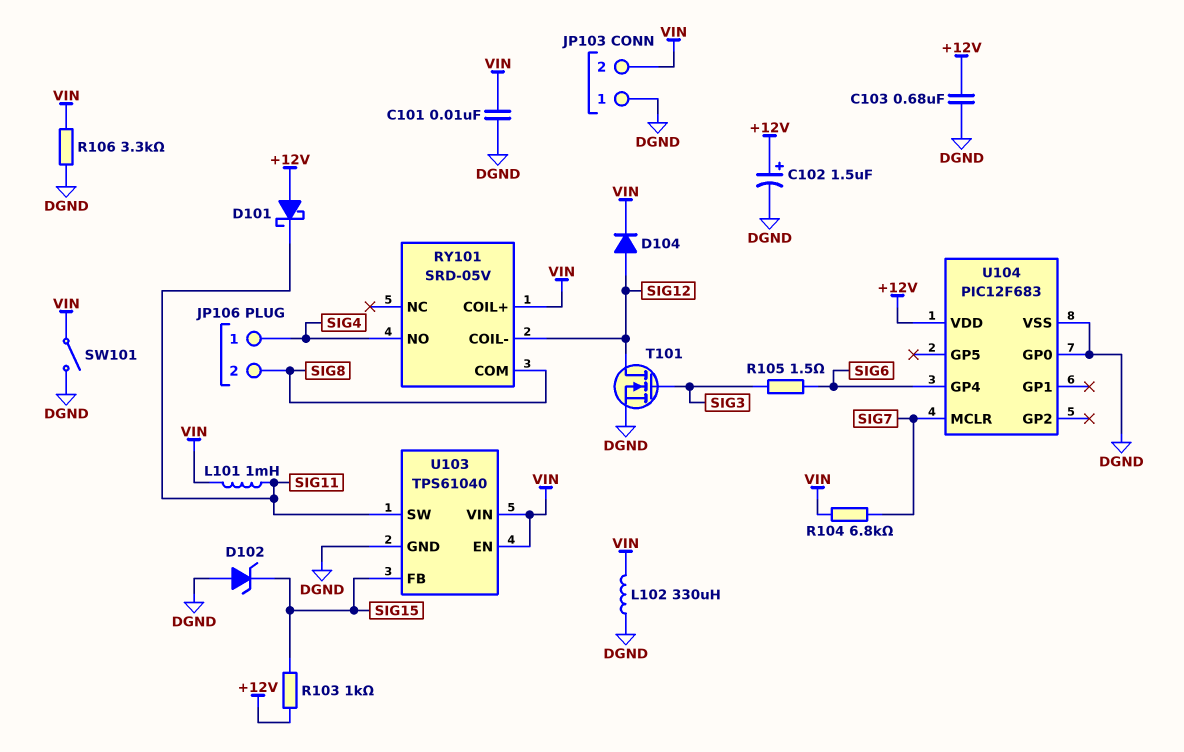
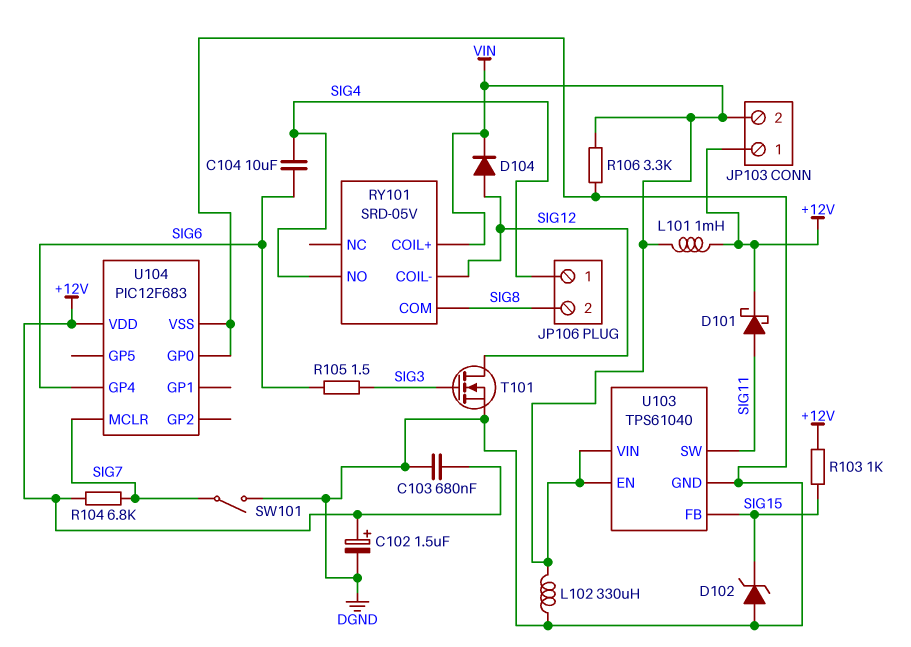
C101: 10nF (DGND, VIN) -> none
C104: none -> 10uF (SIG4, SIG6)
D101: schottky (A +12V, K SIG11) -> schottky (A SIG11, K +12V)
JP103 pin 1: DGND -> +12V
L101: 1mH (SIG11, VIN) -> 1mH (+12V, VIN)
R104: 6.8k (SIG7, VIN) -> 6.8k (+12V, SIG7)
SW101: switch (DGND, VIN) -> switch (DGND, SIG7)

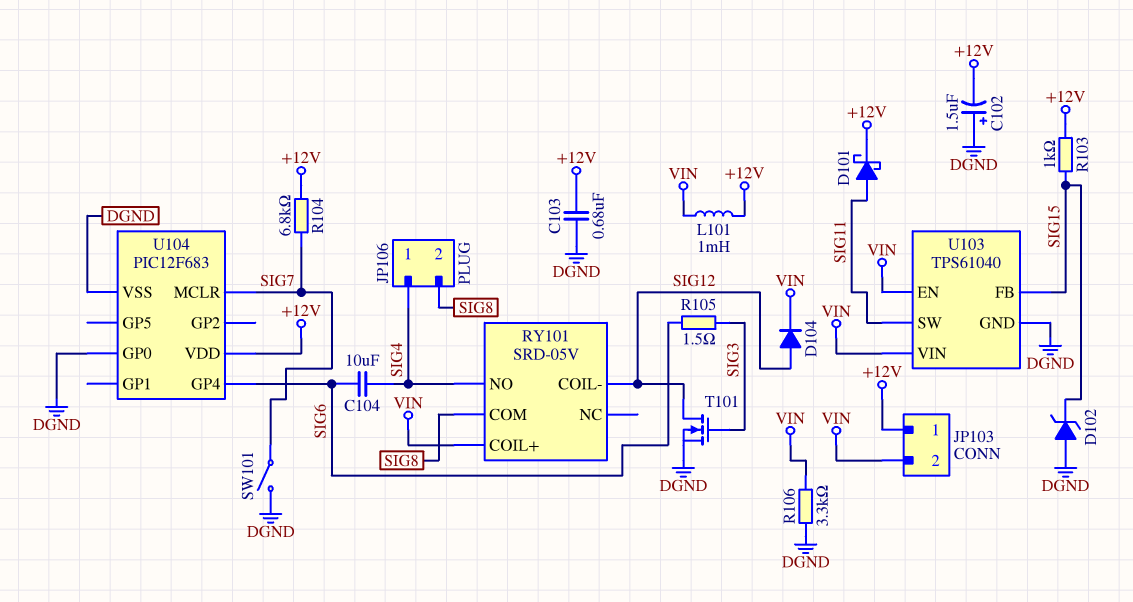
C102: 1.5uF (plus +12V, minus DGND) -> 1.5uF (plus DGND, minus +12V)
L102: 330uH (DGND, VIN) -> none

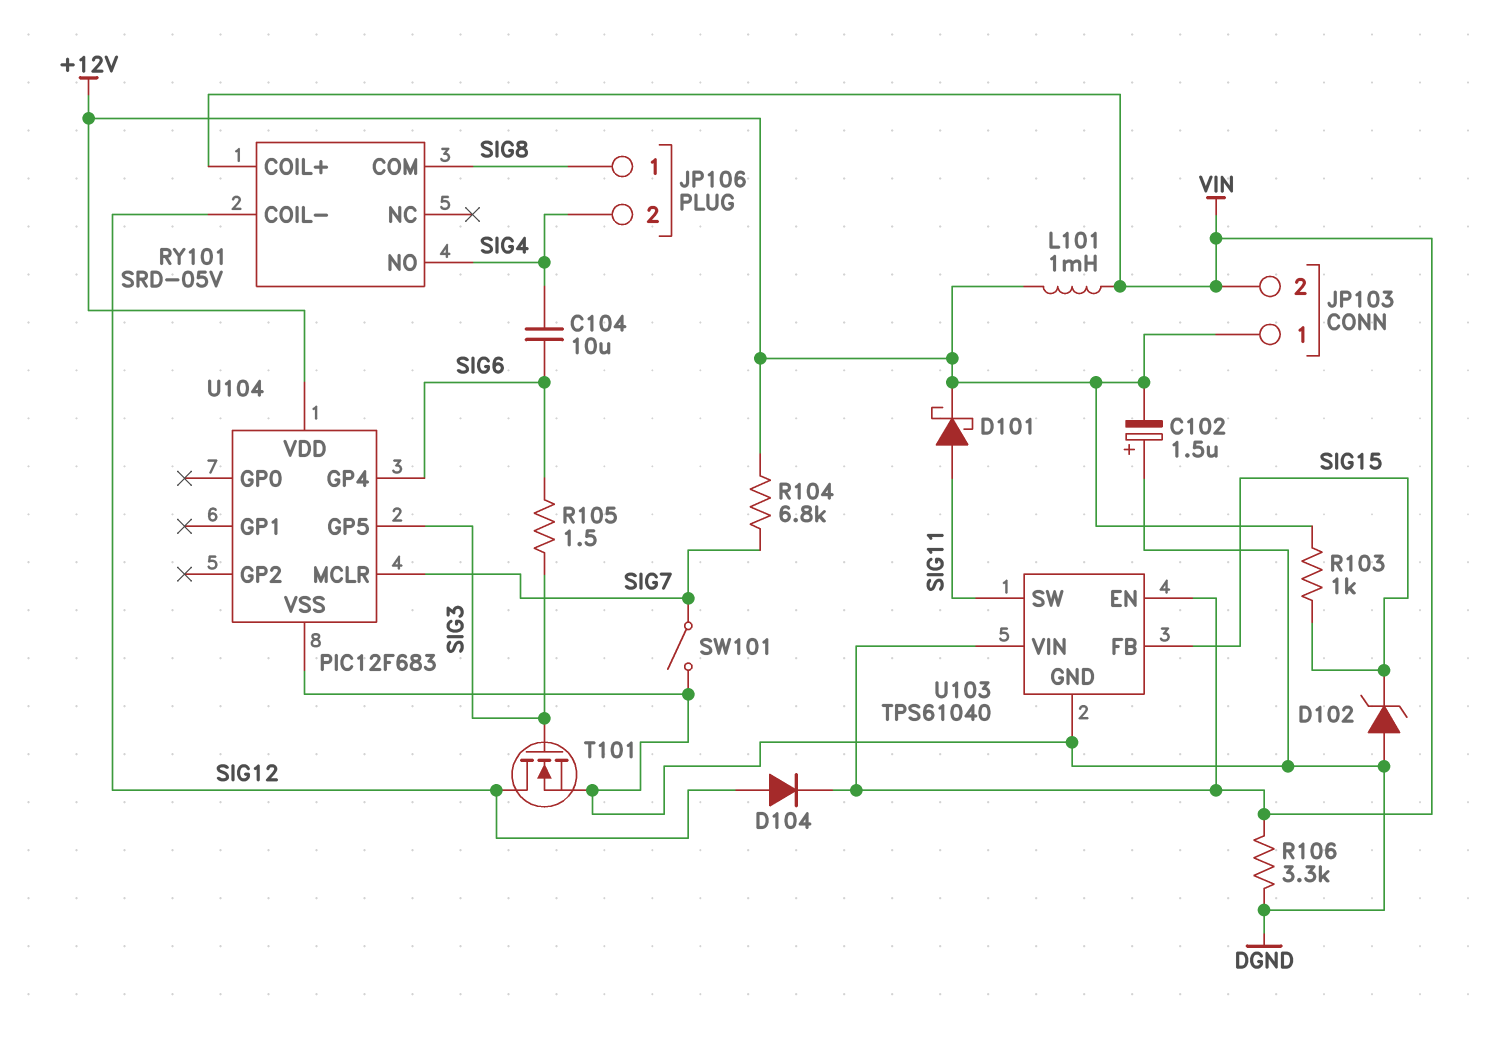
C103: 680nF (+12V, DGND) -> none
JP106 pin 1: SIG4 -> SIG8
JP106 pin 2: SIG8 -> SIG4
U104 pin GP0: DGND -> none
U104 pin GP5: none -> SIG3

